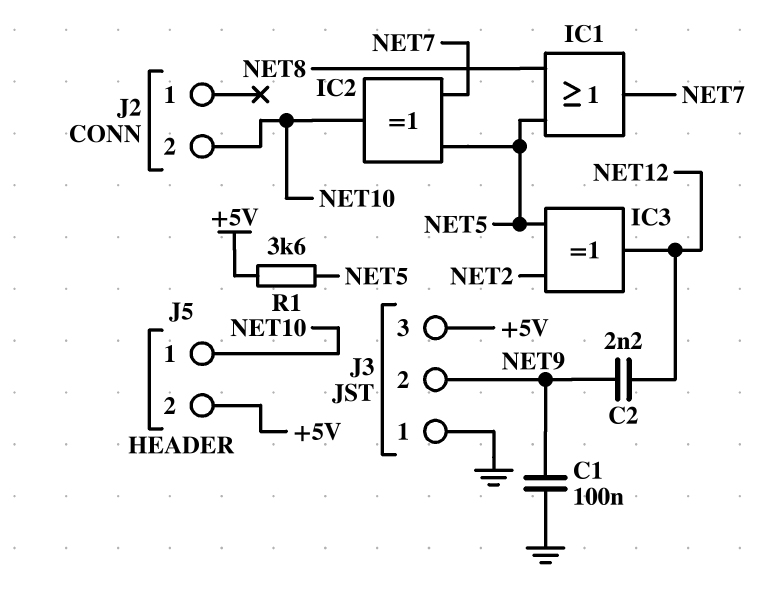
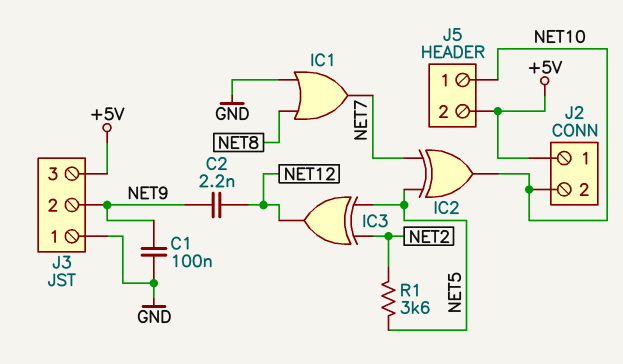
IC1: OR (in NET5, in NET8, out NET7) -> OR (in GND, in NET8, out NET7)
J2 pin 1: none -> +5V
R1: 3.6k (+5V, NET5) -> 3.6k (NET2, NET5)

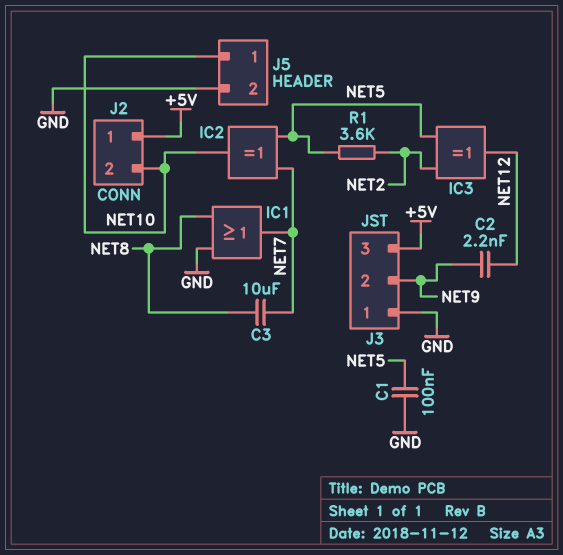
C1: 100nF (GND, NET9) -> 100nF (GND, NET5)
C3: none -> 10uF (NET7, NET8)
J5 pin 2: +5V -> GND

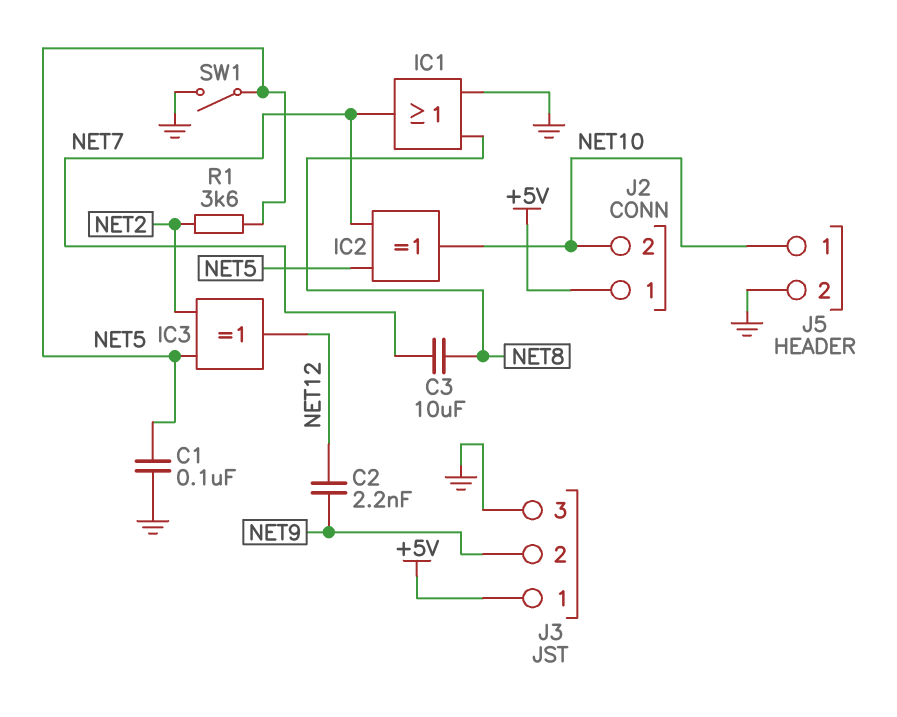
J3 pin 1: GND -> +5V
J3 pin 3: +5V -> GND
SW1: none -> switch (GND, NET5)

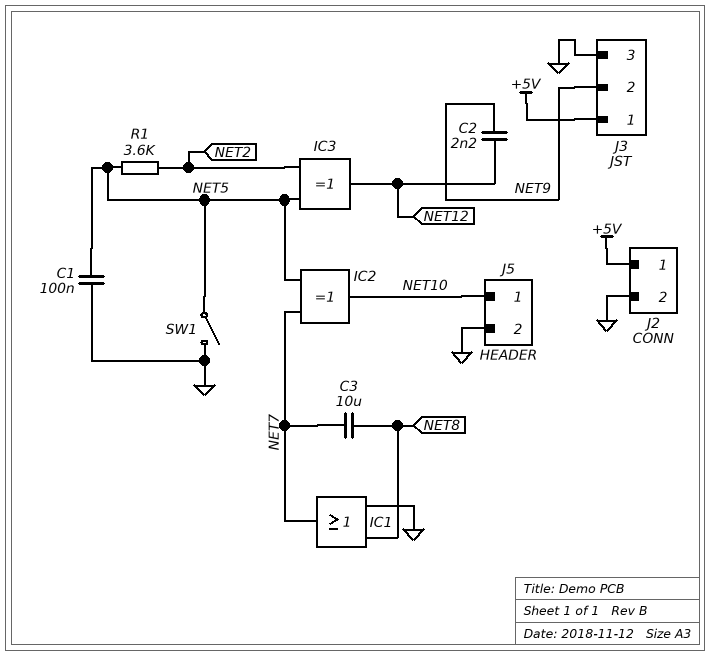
J2 pin 2: NET10 -> GND

